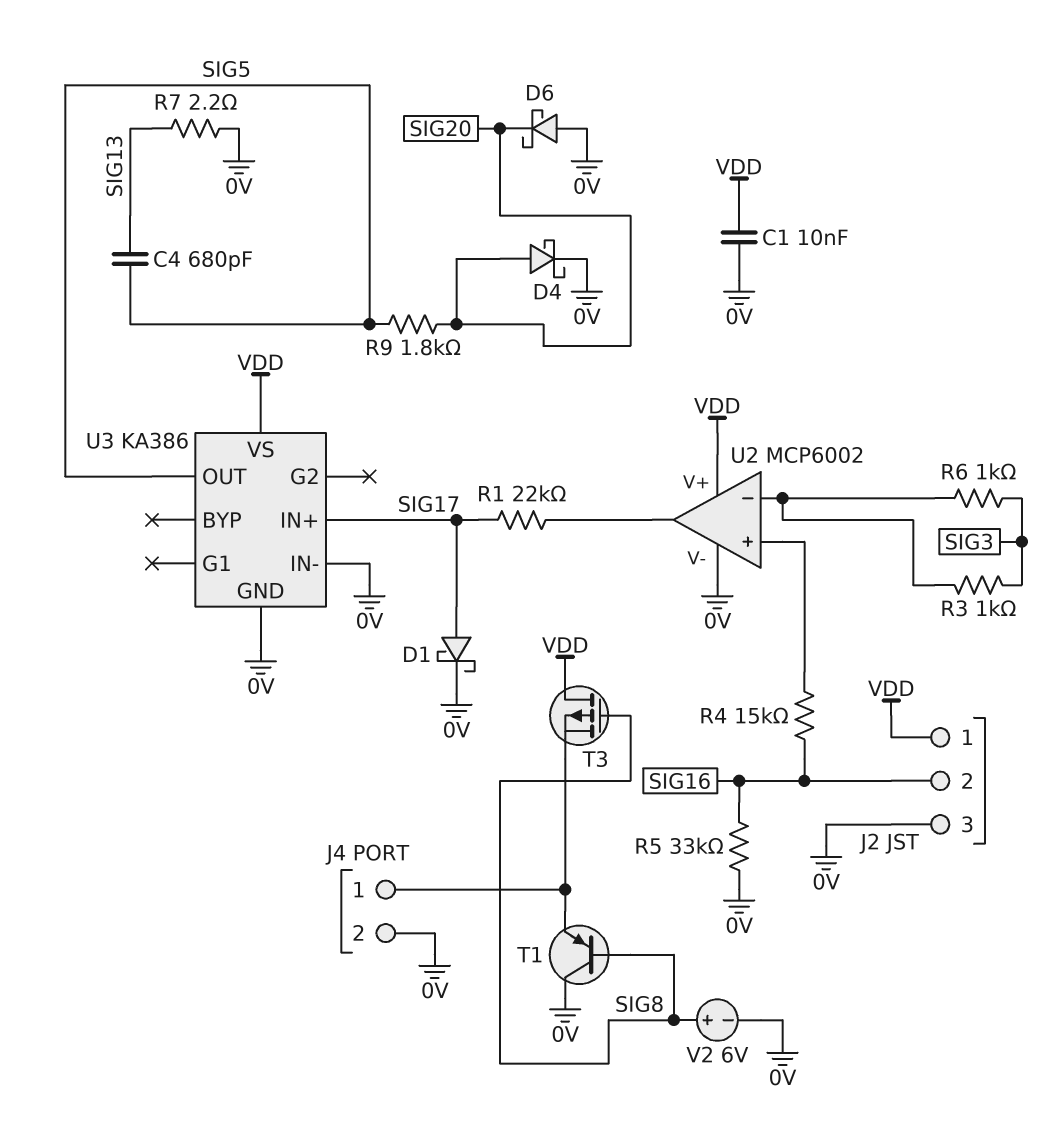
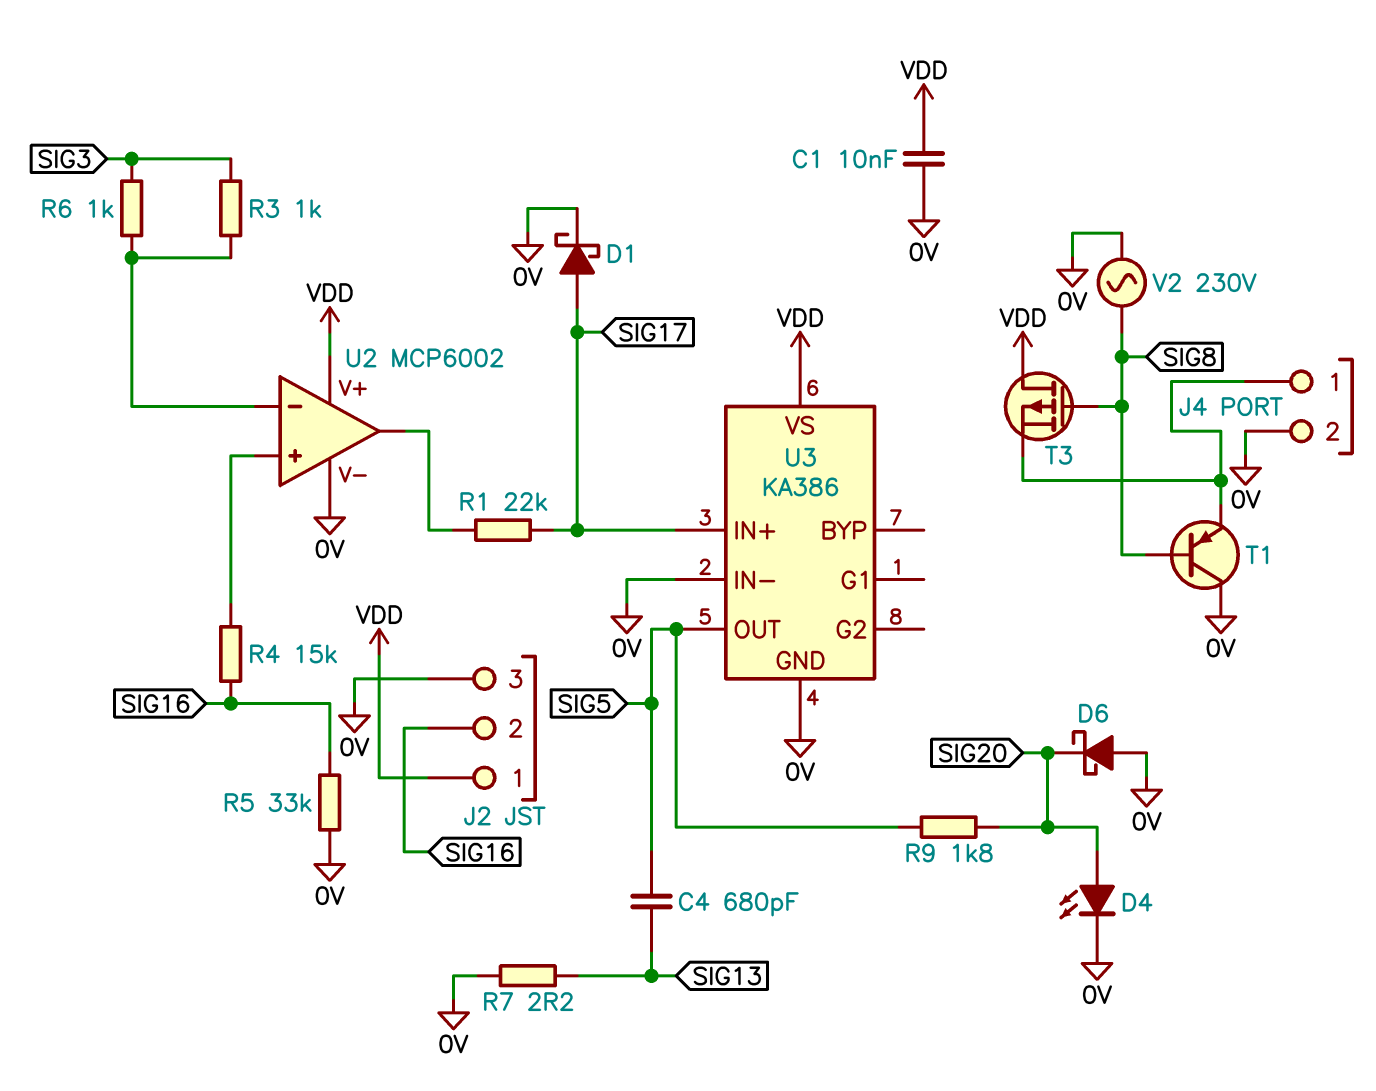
D4: schottky (A SIG20, K 0V) -> LED (A SIG20, K 0V)
V2: 6V (plus SIG8, minus 0V) -> AC 230V (0V, SIG8)

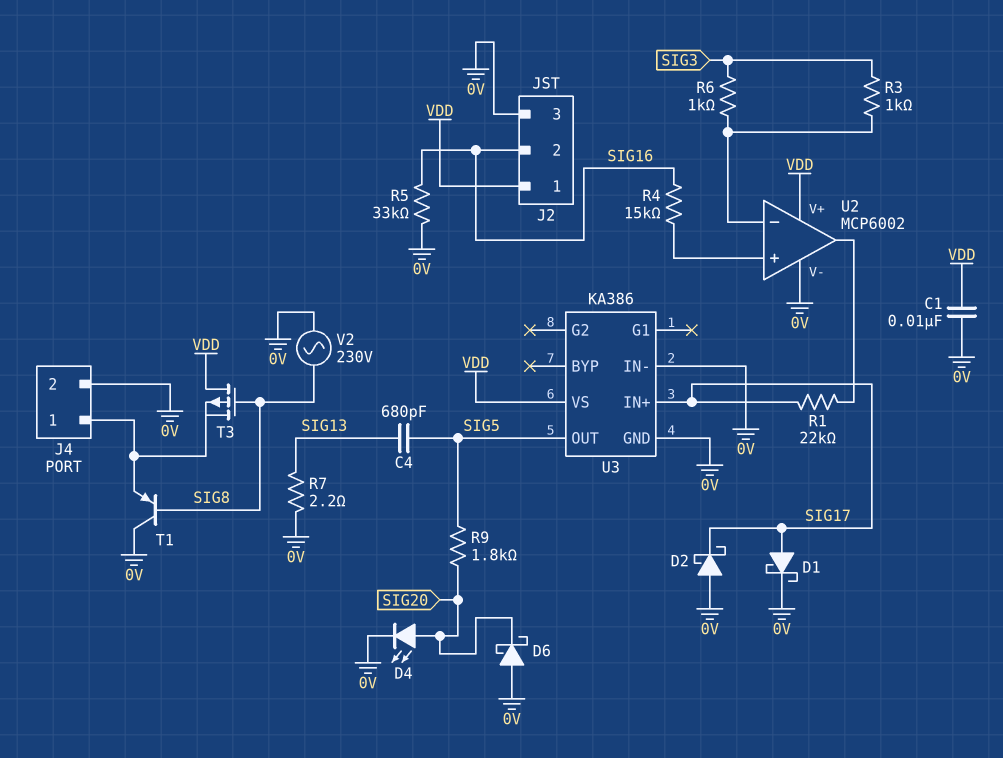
D2: none -> schottky (A 0V, K SIG17)

